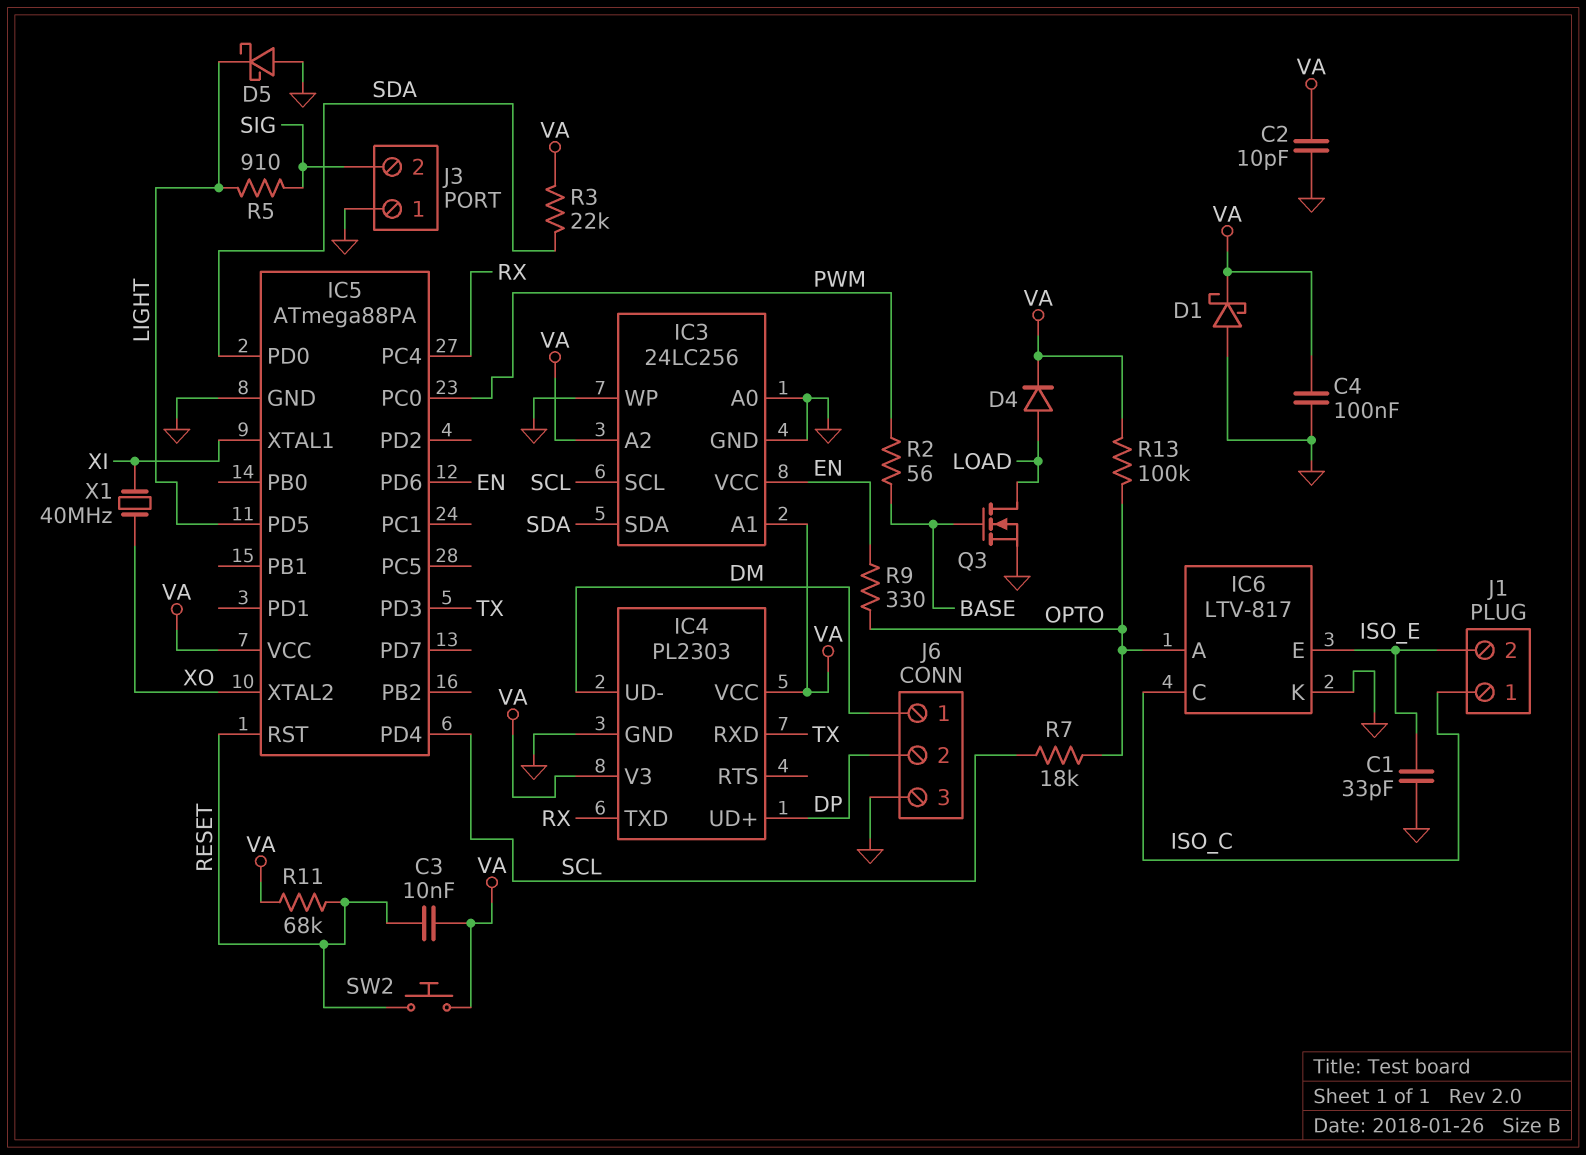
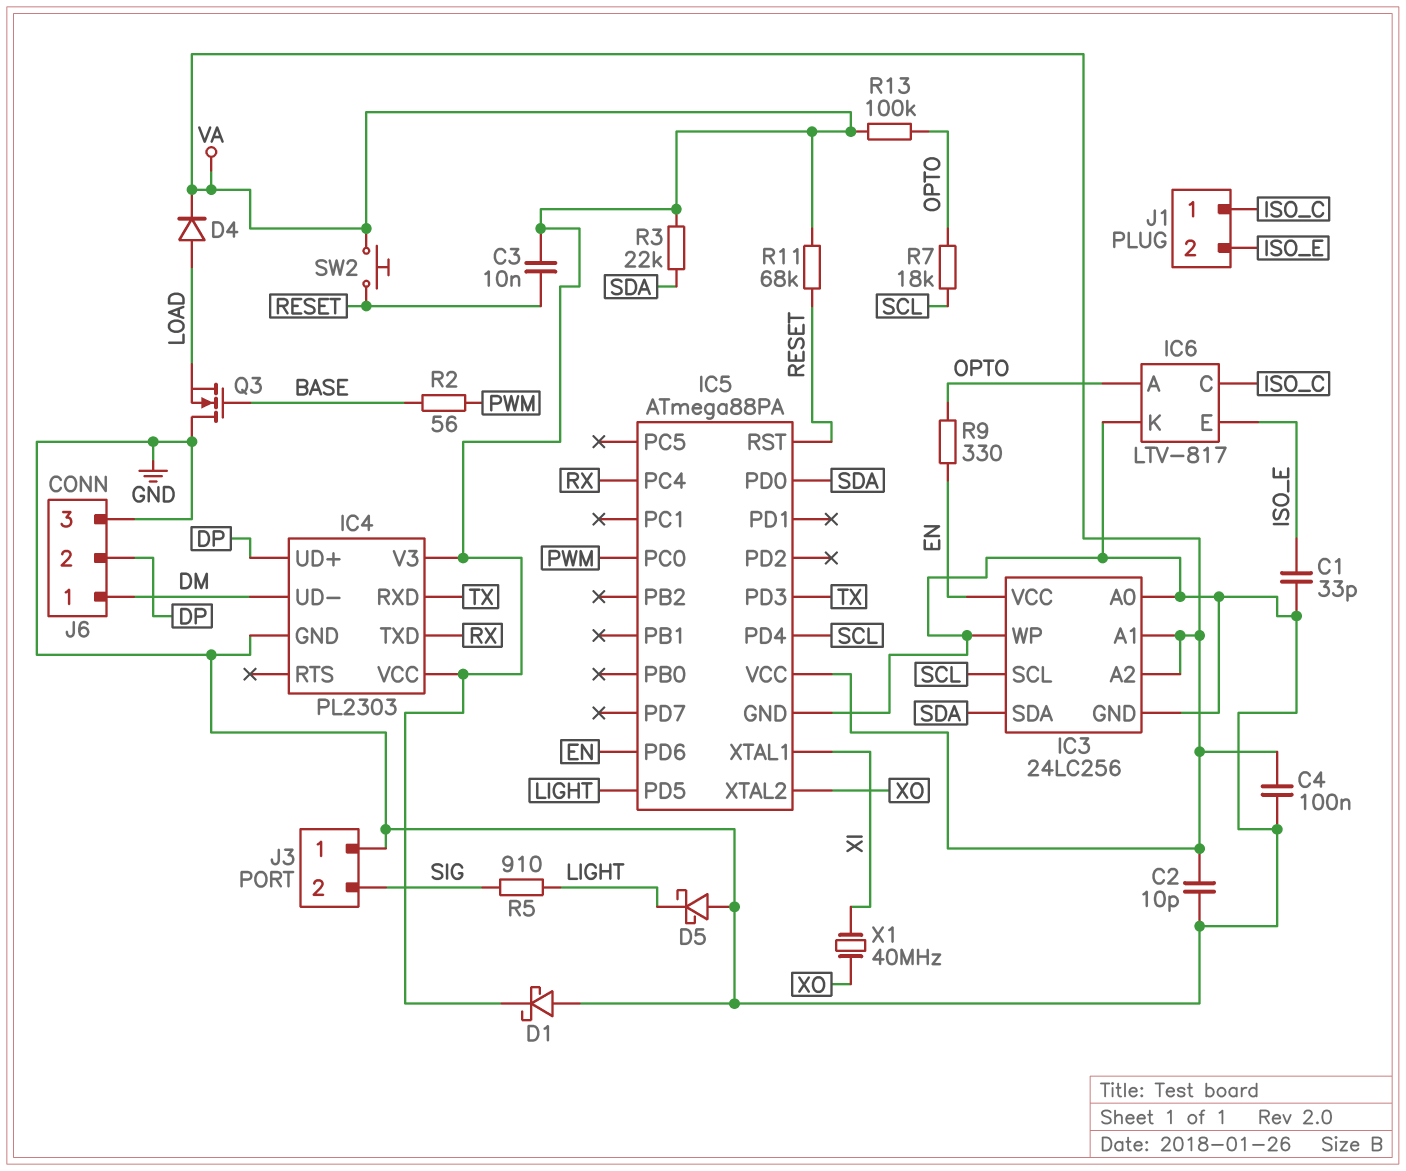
Q3: NMOS (G BASE, D LOAD, S GND) -> NMOS (G BASE, D GND, S LOAD)

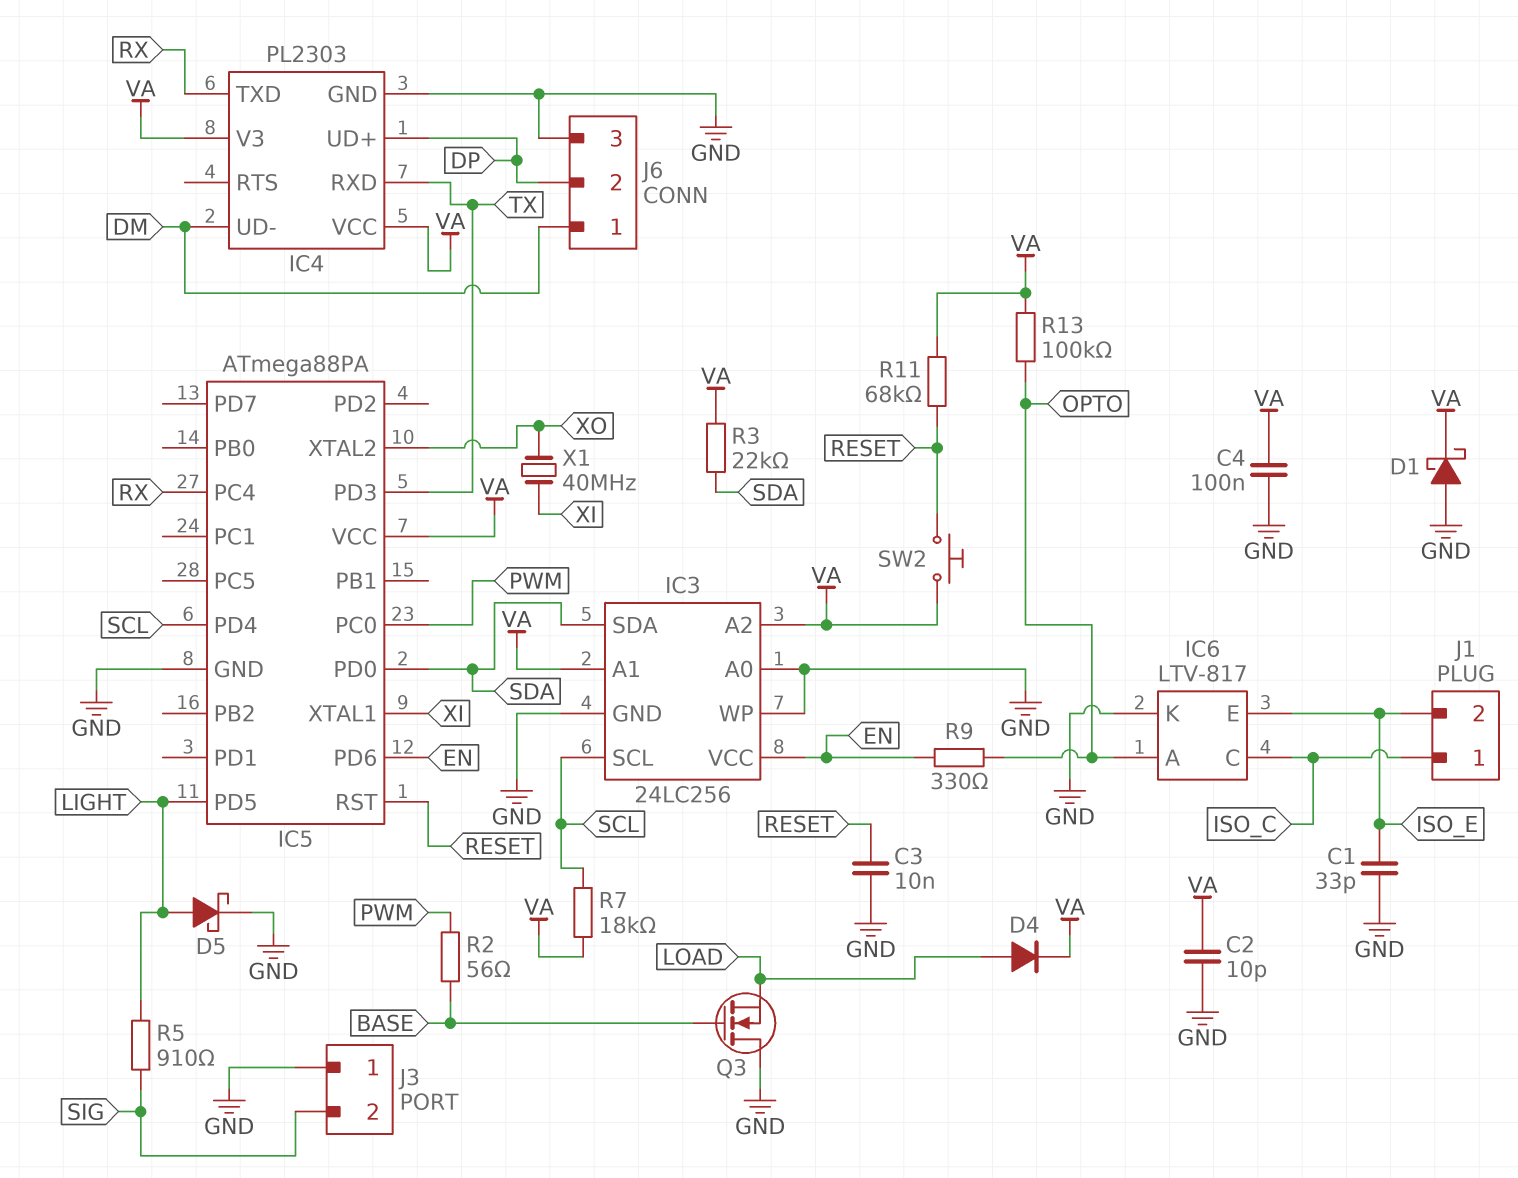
C3: 10nF (RESET, VA) -> 10nF (GND, RESET)
D5: schottky (A GND, K LIGHT) -> schottky (A LIGHT, K GND)
R7: 18k (OPTO, SCL) -> 18k (SCL, VA)

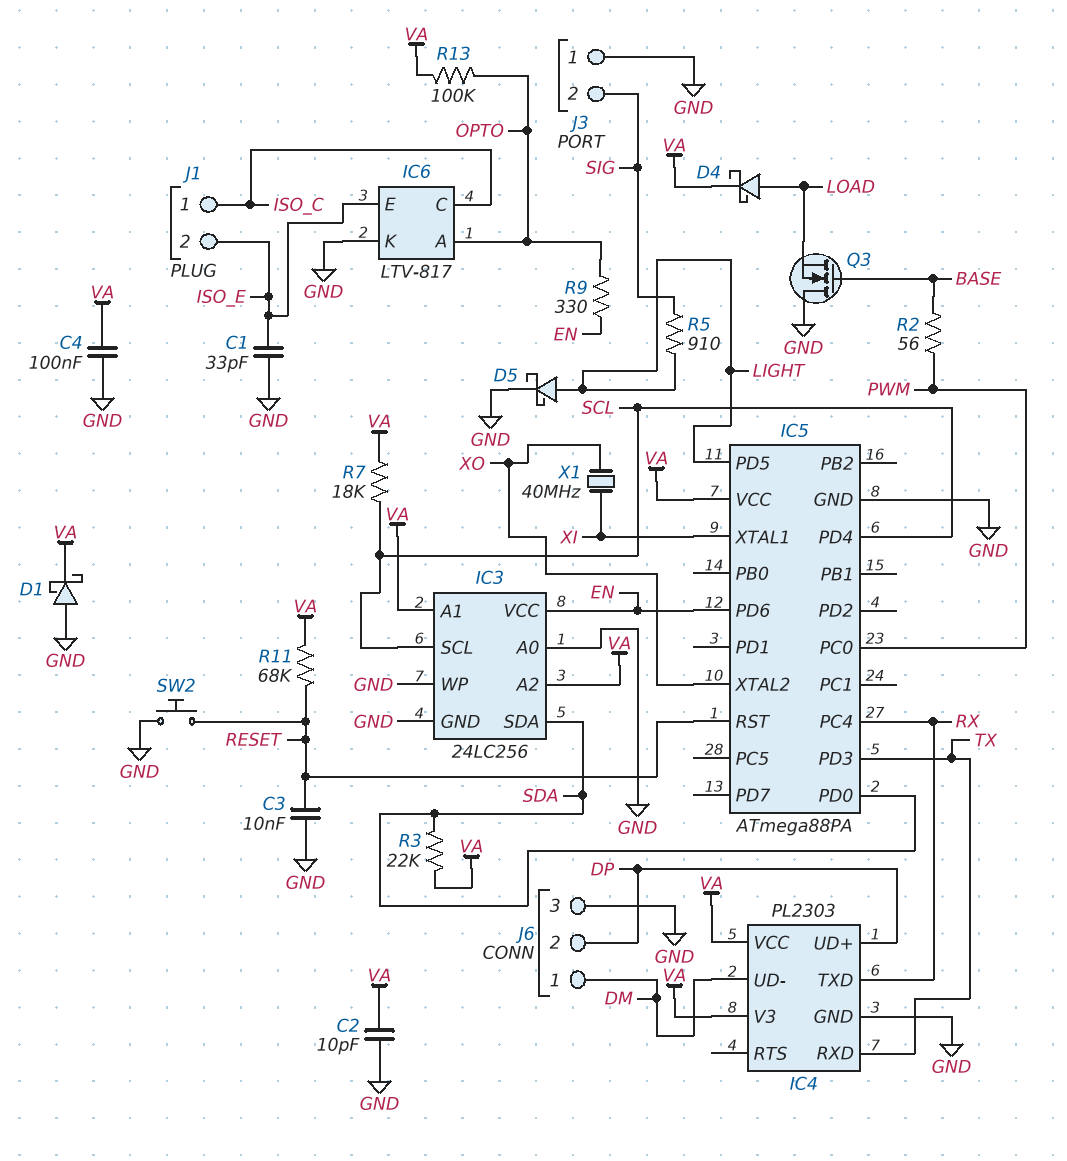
D4: diode (A LOAD, K VA) -> schottky (A LOAD, K VA)
SW2: button (RESET, VA) -> button (GND, RESET)

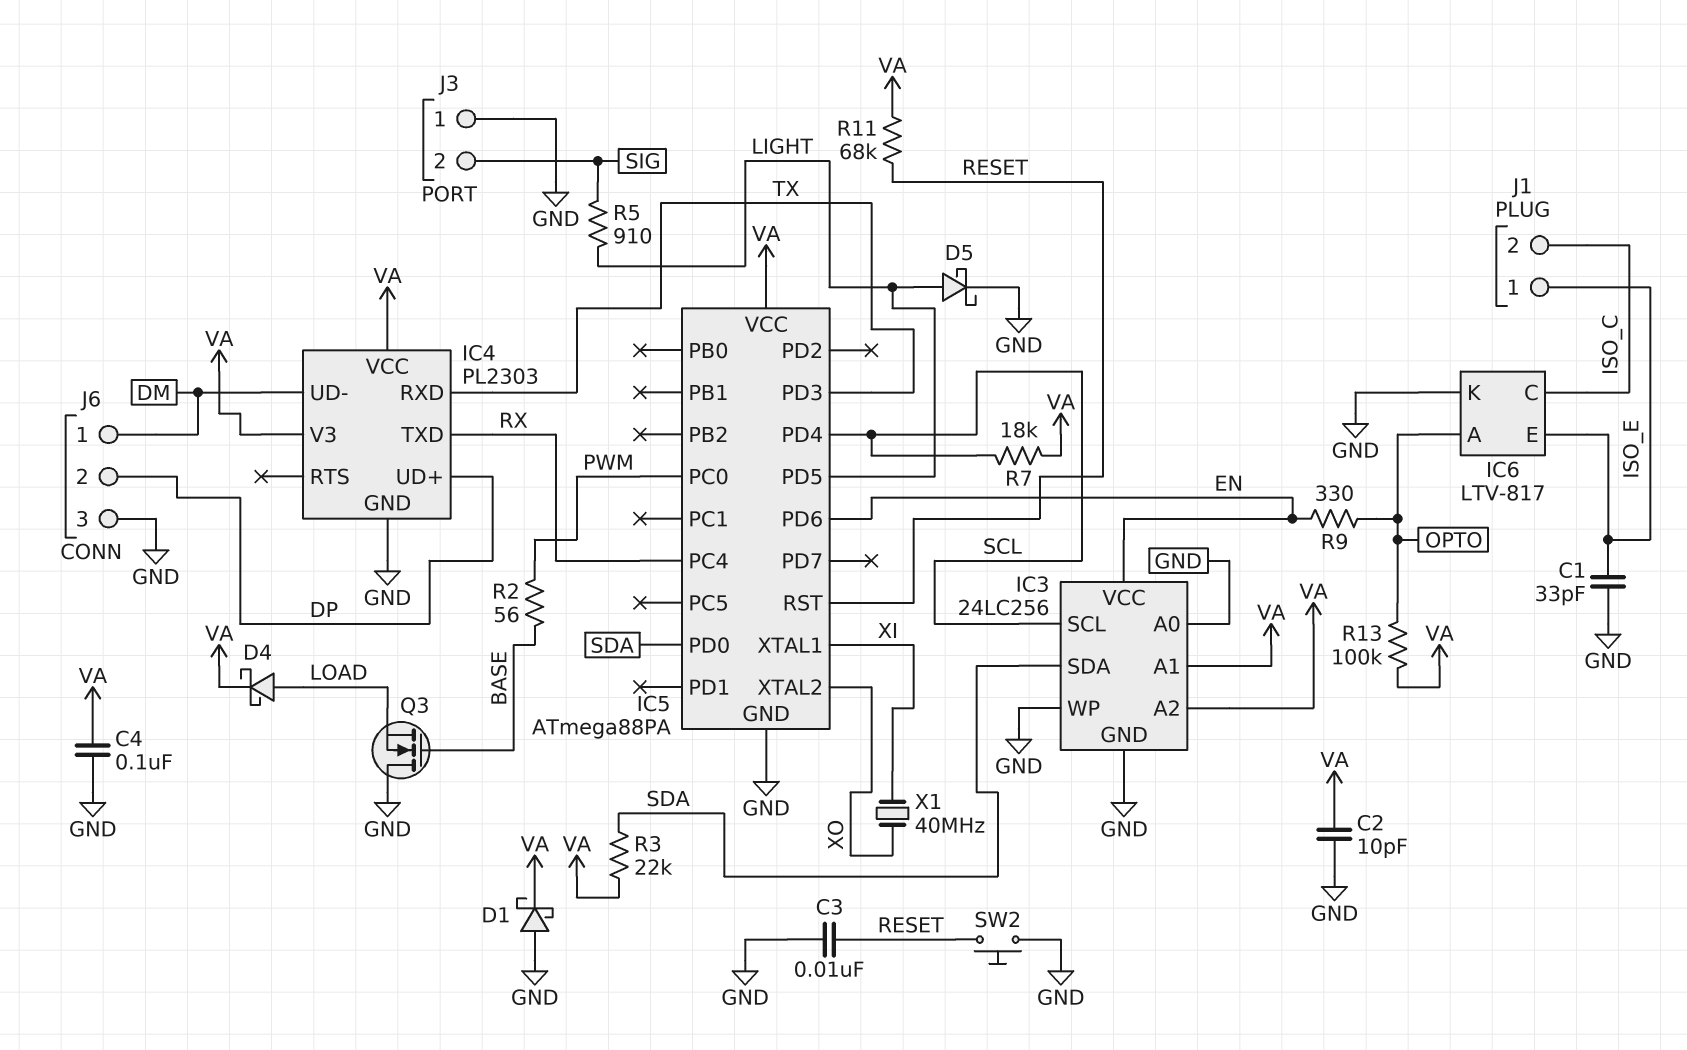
J1 pin 1: ISO_C -> ISO_E
J1 pin 2: ISO_E -> ISO_C

